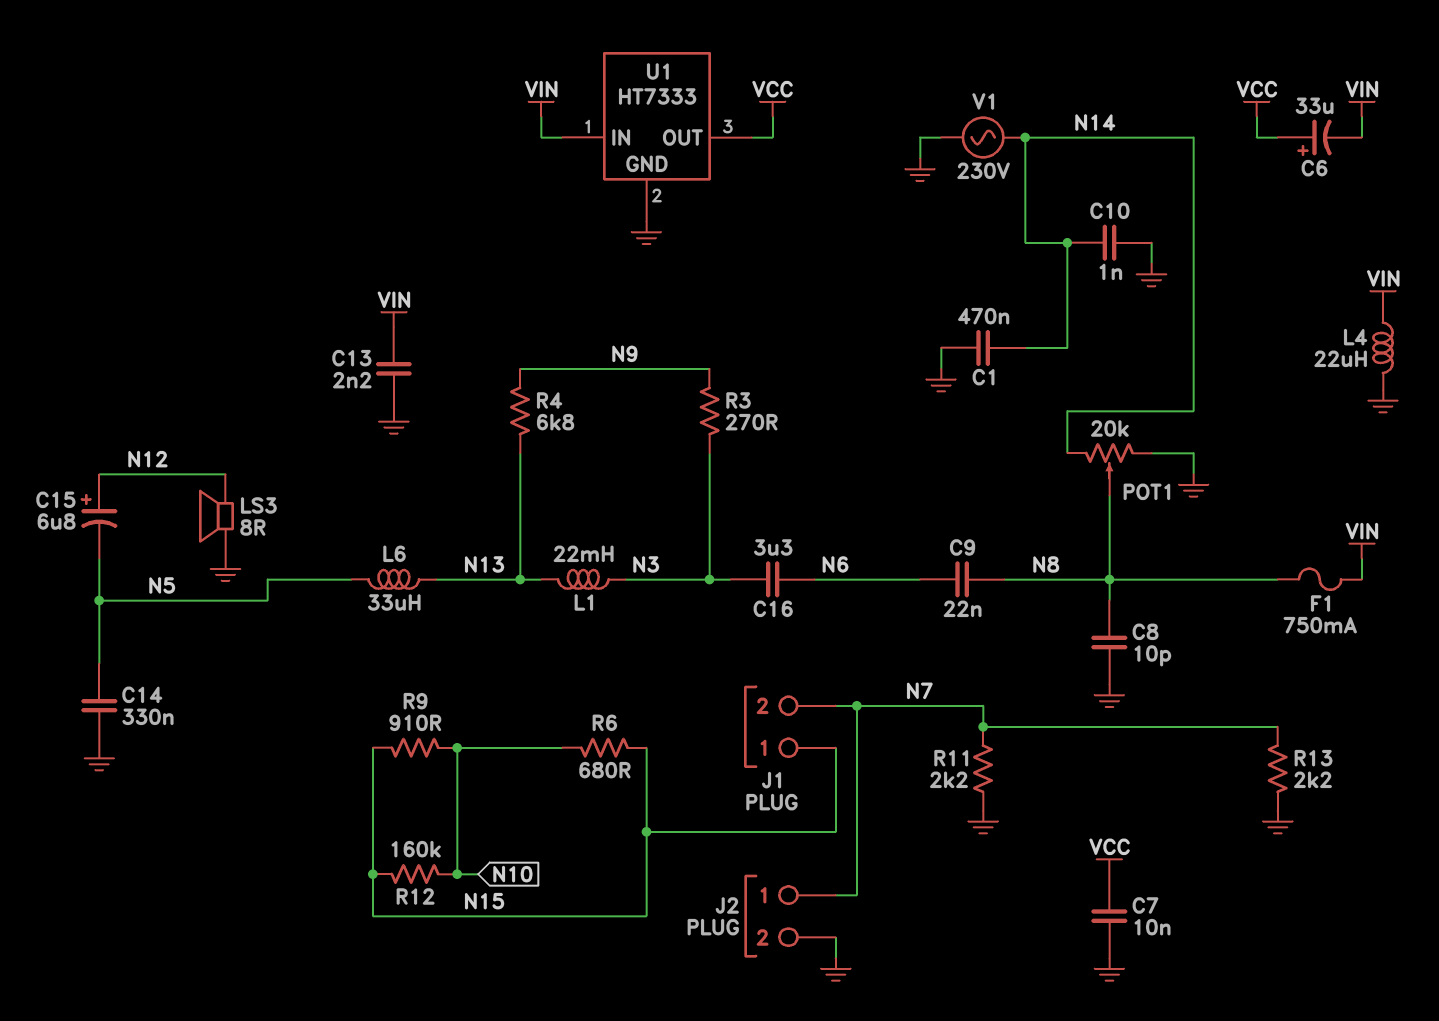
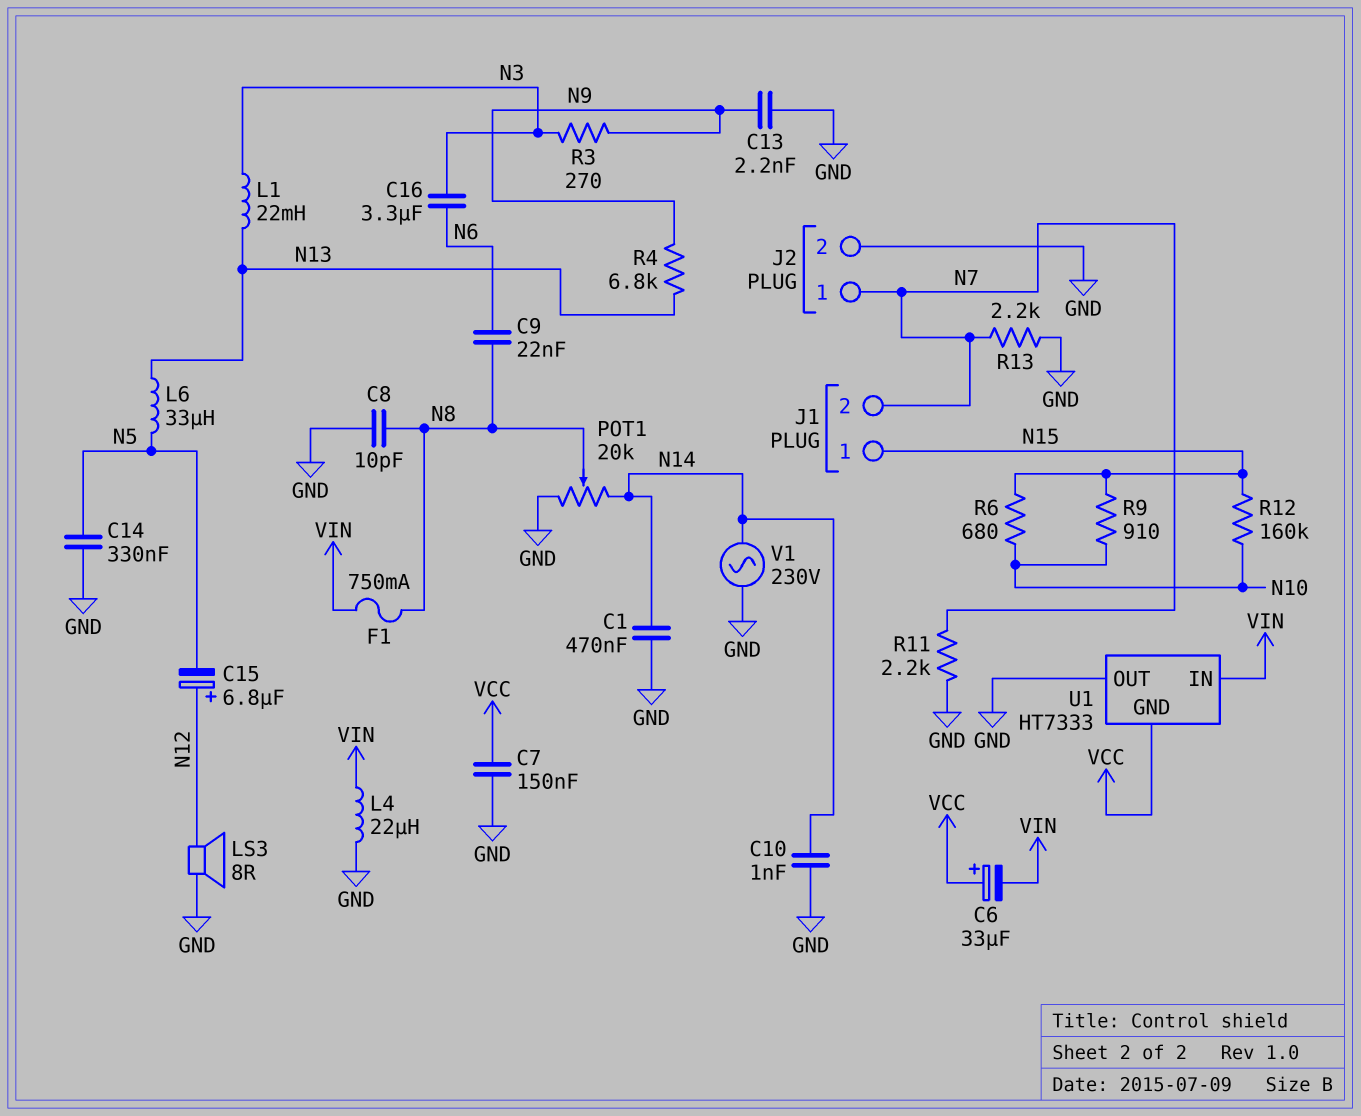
C7: 10nF (GND, VCC) -> 150nF (GND, VCC)
C13: 2.2nF (GND, VIN) -> 2.2nF (GND, N9)
U1 pin GND: GND -> VCC
U1 pin OUT: VCC -> GND

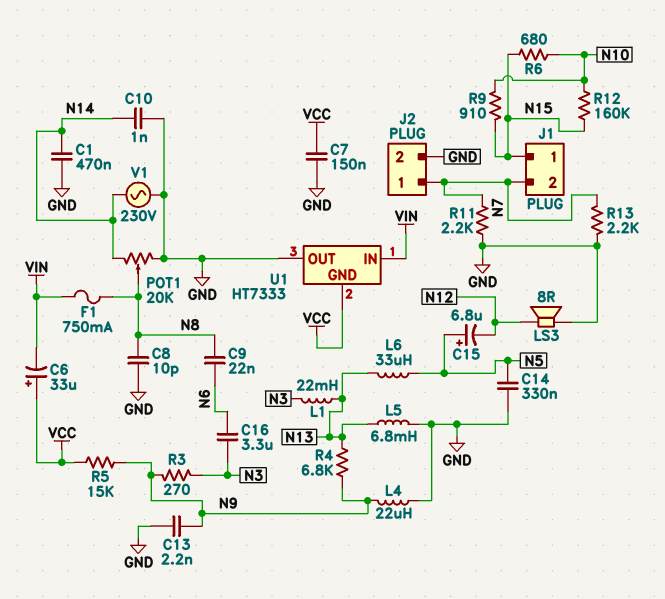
C15: 6.8uF (plus N12, minus N5) -> 6.8uF (plus N5, minus N12)
L4: 22uH (GND, VIN) -> 22uH (GND, N9)
L5: none -> 6.8mH (GND, N13)
R5: none -> 15k (N9, VCC)

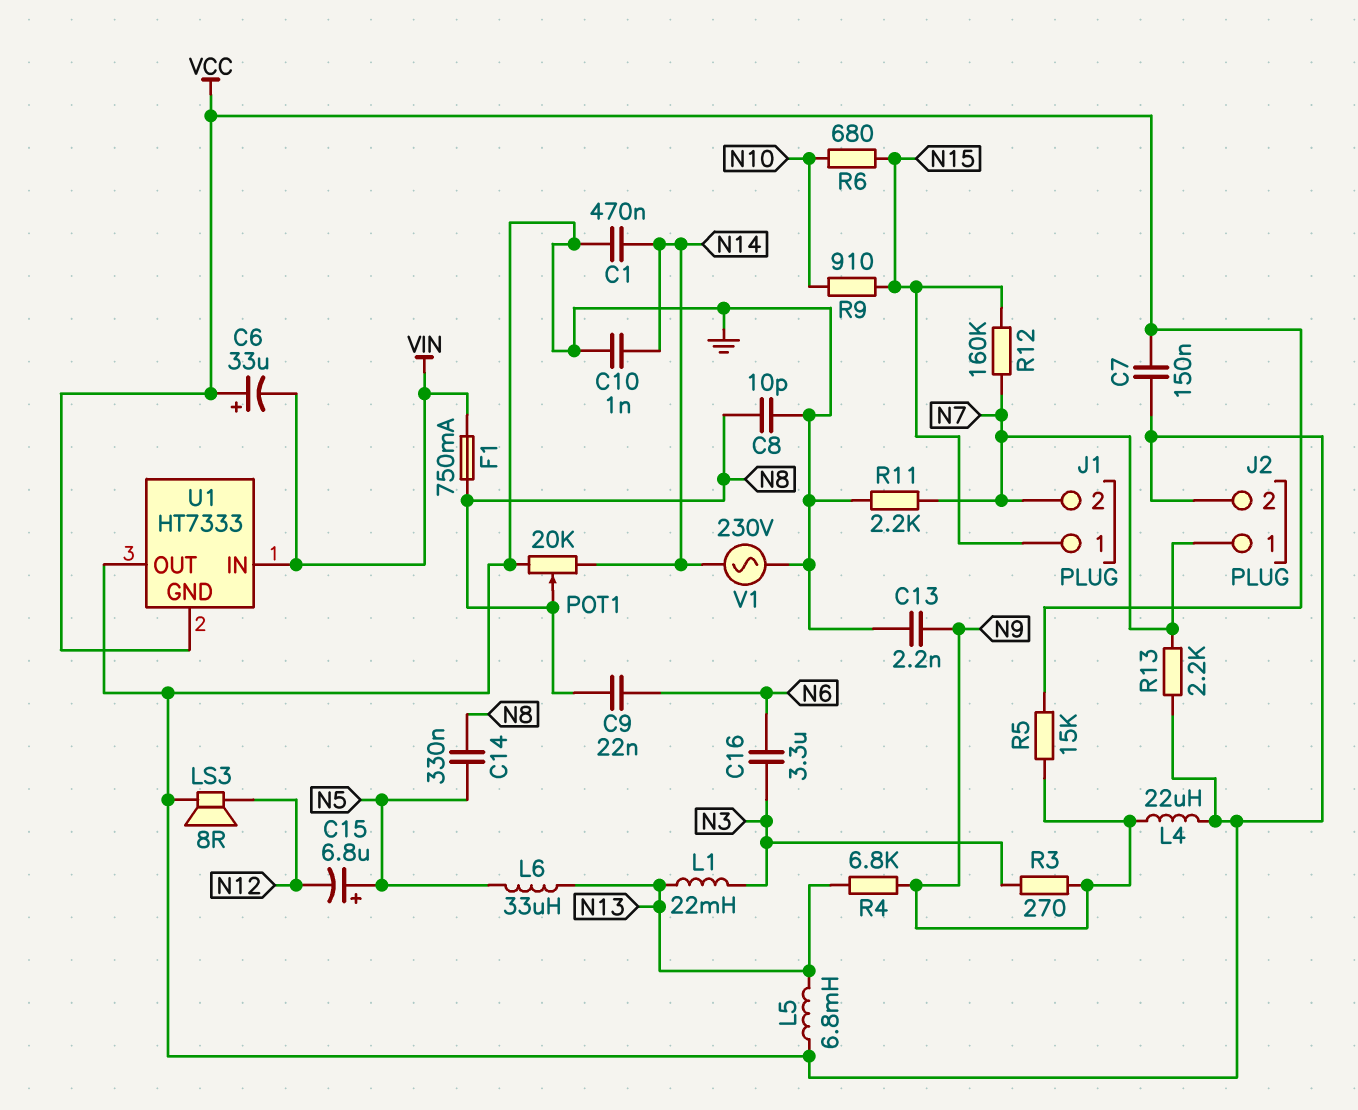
C14: 330nF (GND, N5) -> 330nF (N5, N8)
R12: 160k (N10, N15) -> 160k (N7, N15)

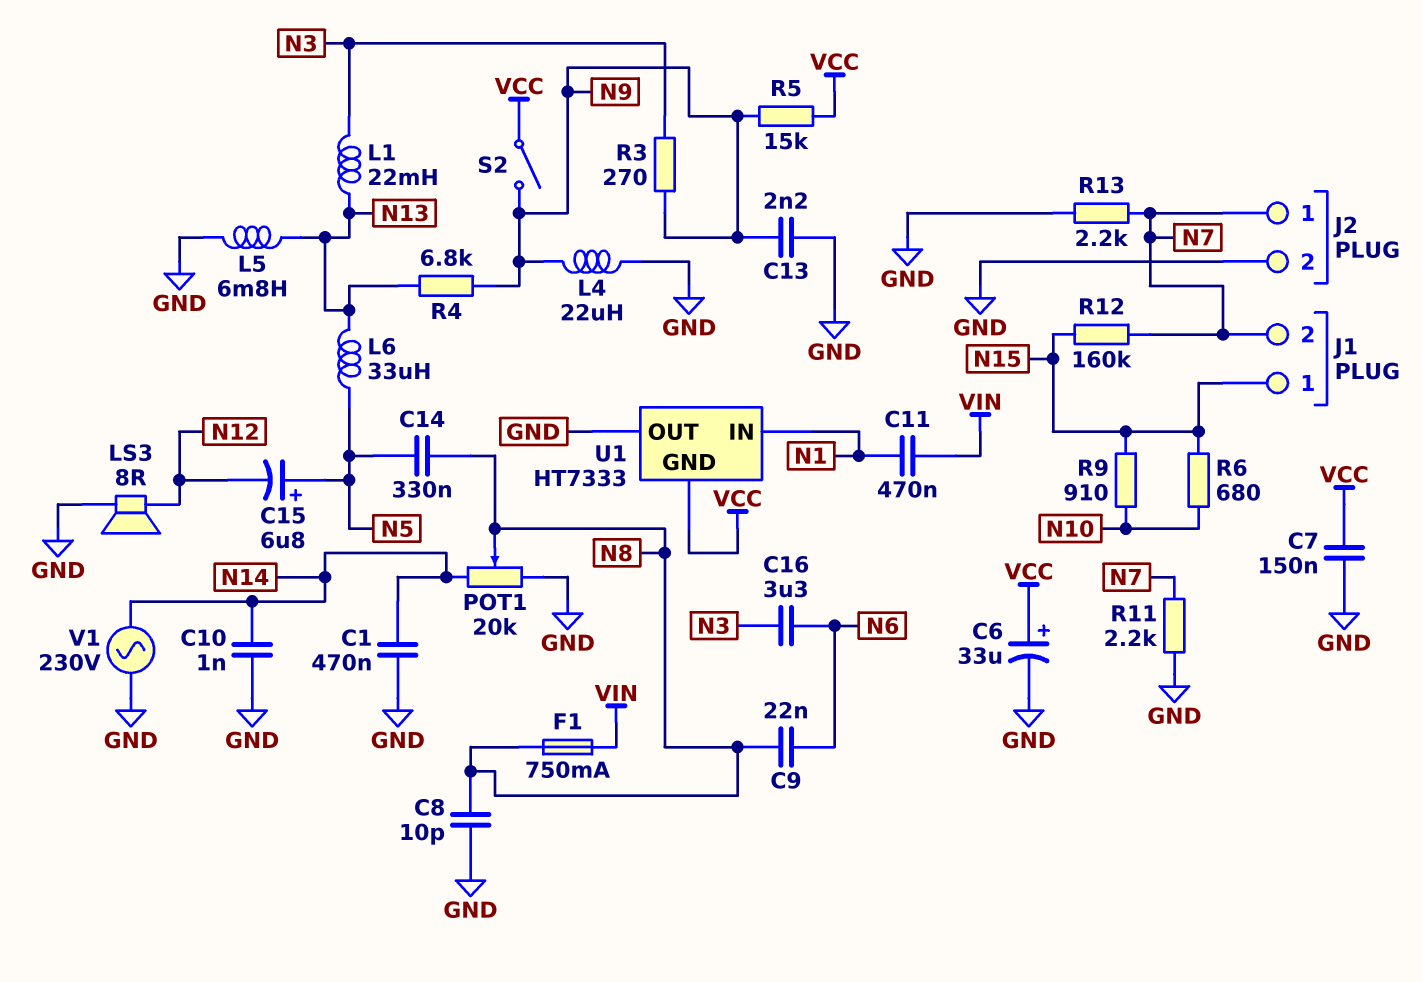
C6: 33uF (plus VCC, minus VIN) -> 33uF (plus VCC, minus GND)
C11: none -> 470nF (N1, VIN)
S2: none -> switch (N9, VCC)
U1 pin IN: VIN -> N1

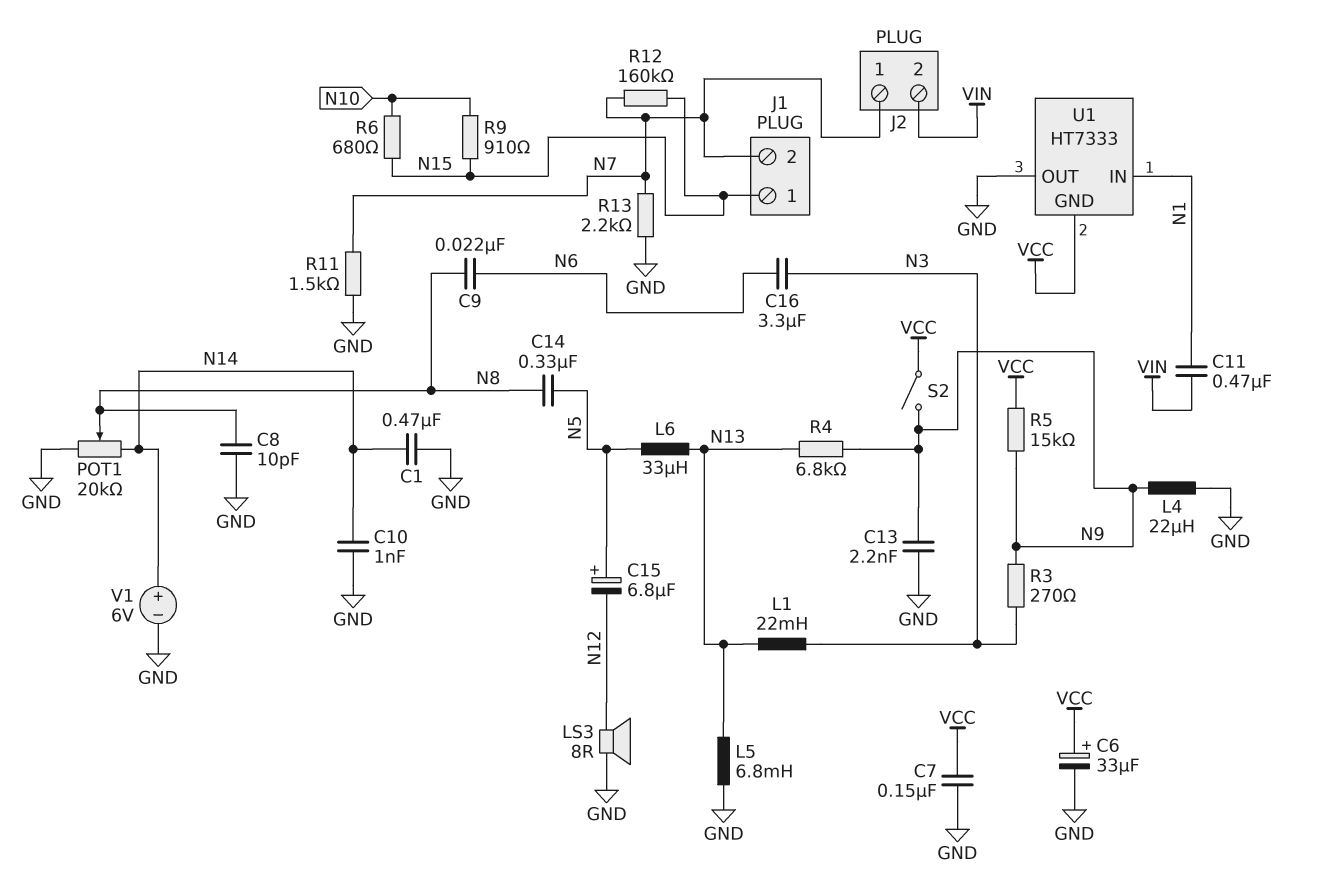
F1: 750mA (N8, VIN) -> none
J2 pin 2: GND -> VIN
R11: 2.2k (GND, N7) -> 1.5k (GND, N7)
V1: AC 230V (GND, N14) -> 6V (plus N14, minus GND)

